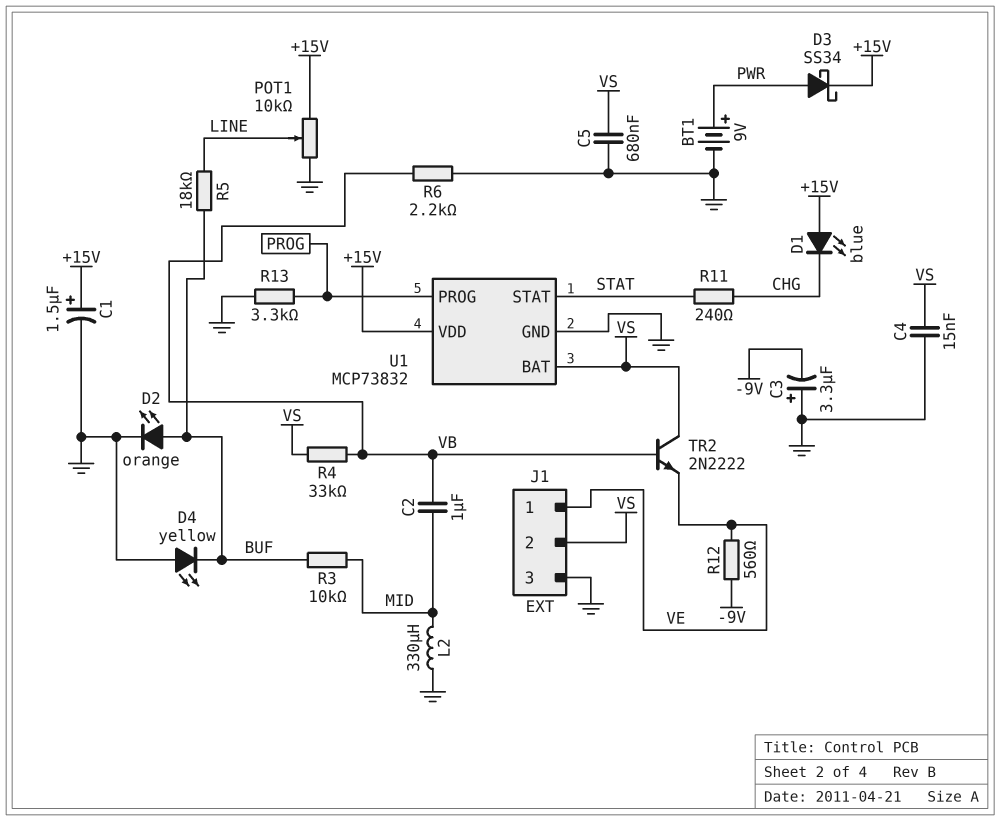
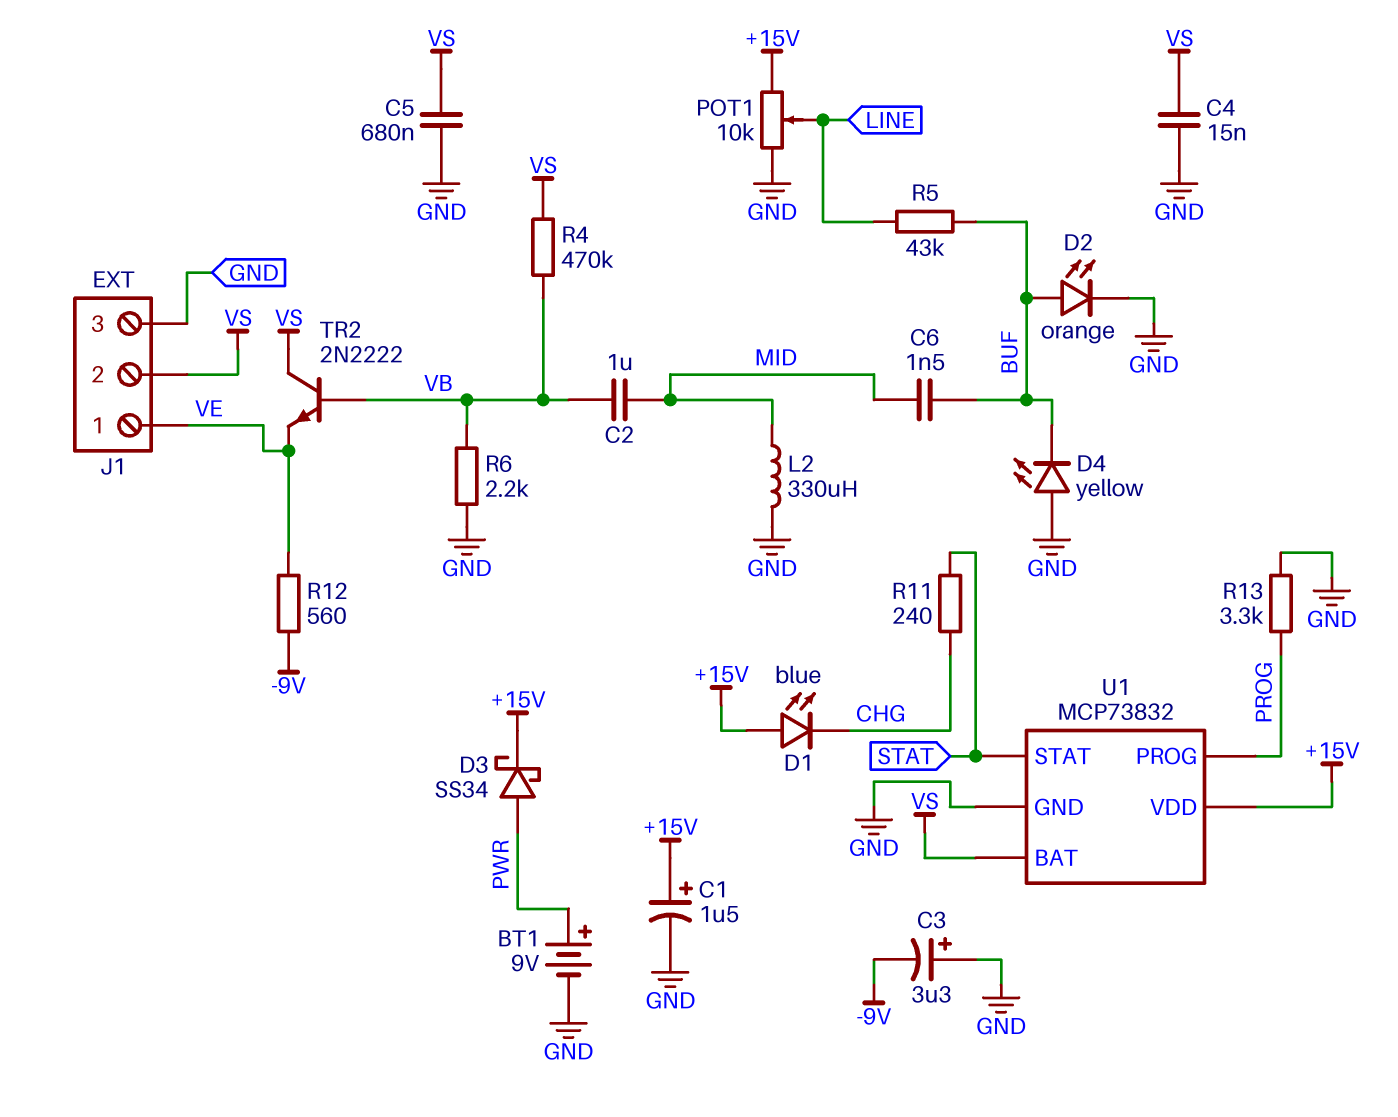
C6: none -> 1.5nF (BUF, MID)
R3: 10k (BUF, MID) -> none
R4: 33k (VB, VS) -> 470k (VB, VS)
R5: 18k (BUF, LINE) -> 43k (BUF, LINE)

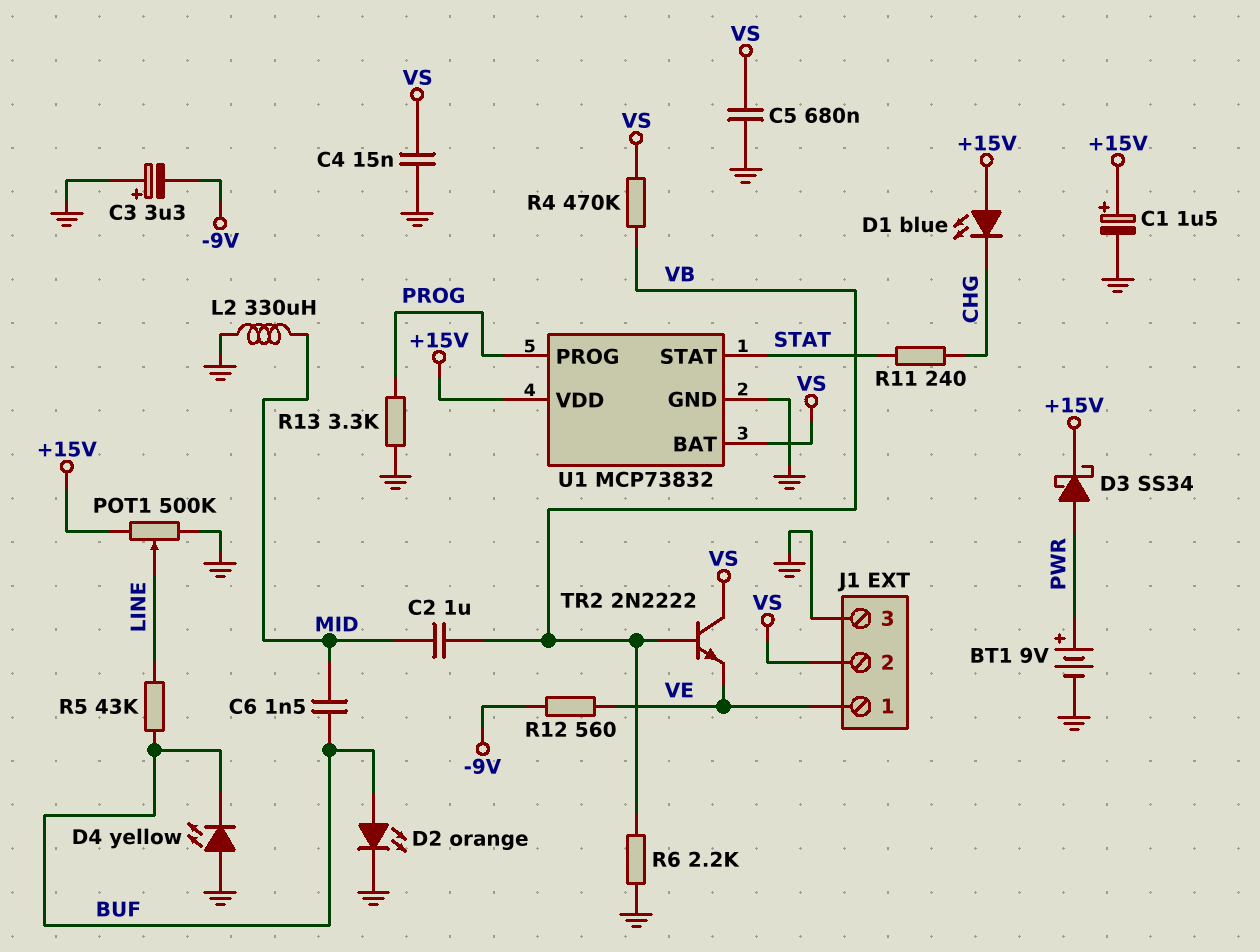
POT1: 10k (+15V, GND, wiper LINE) -> 500k (+15V, GND, wiper LINE)

